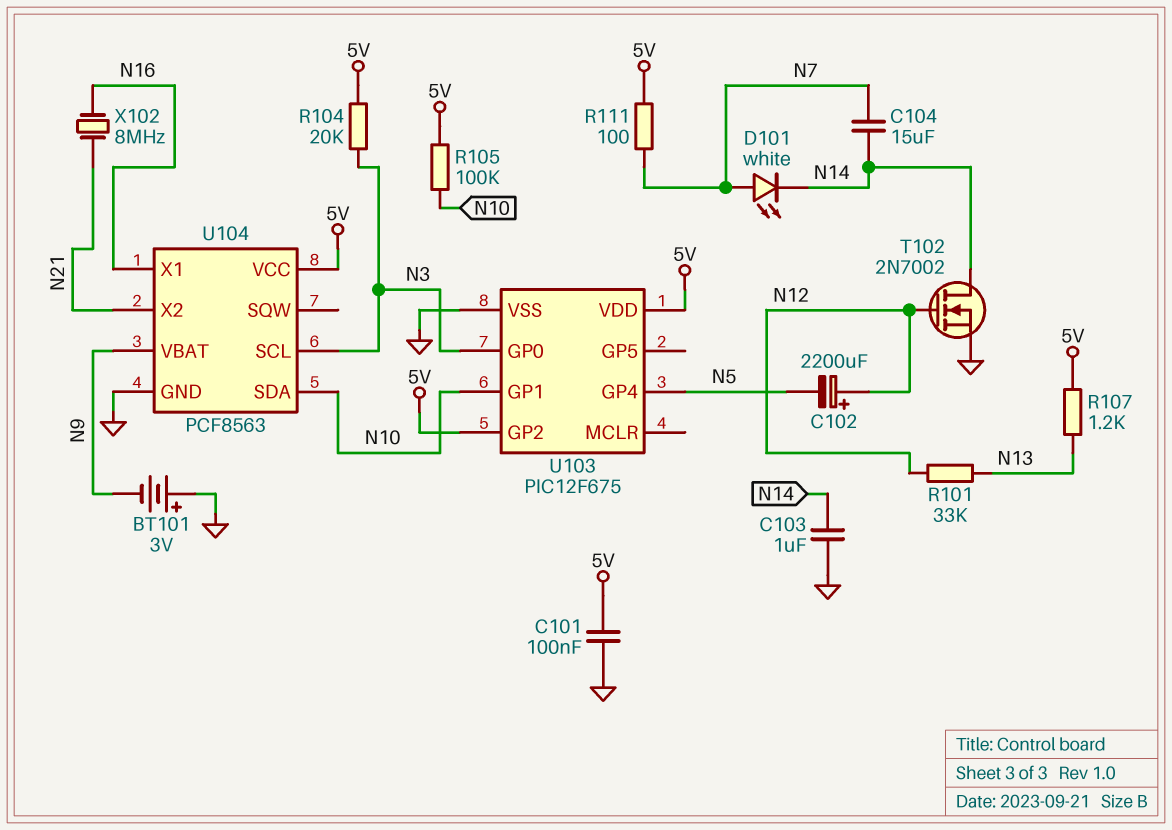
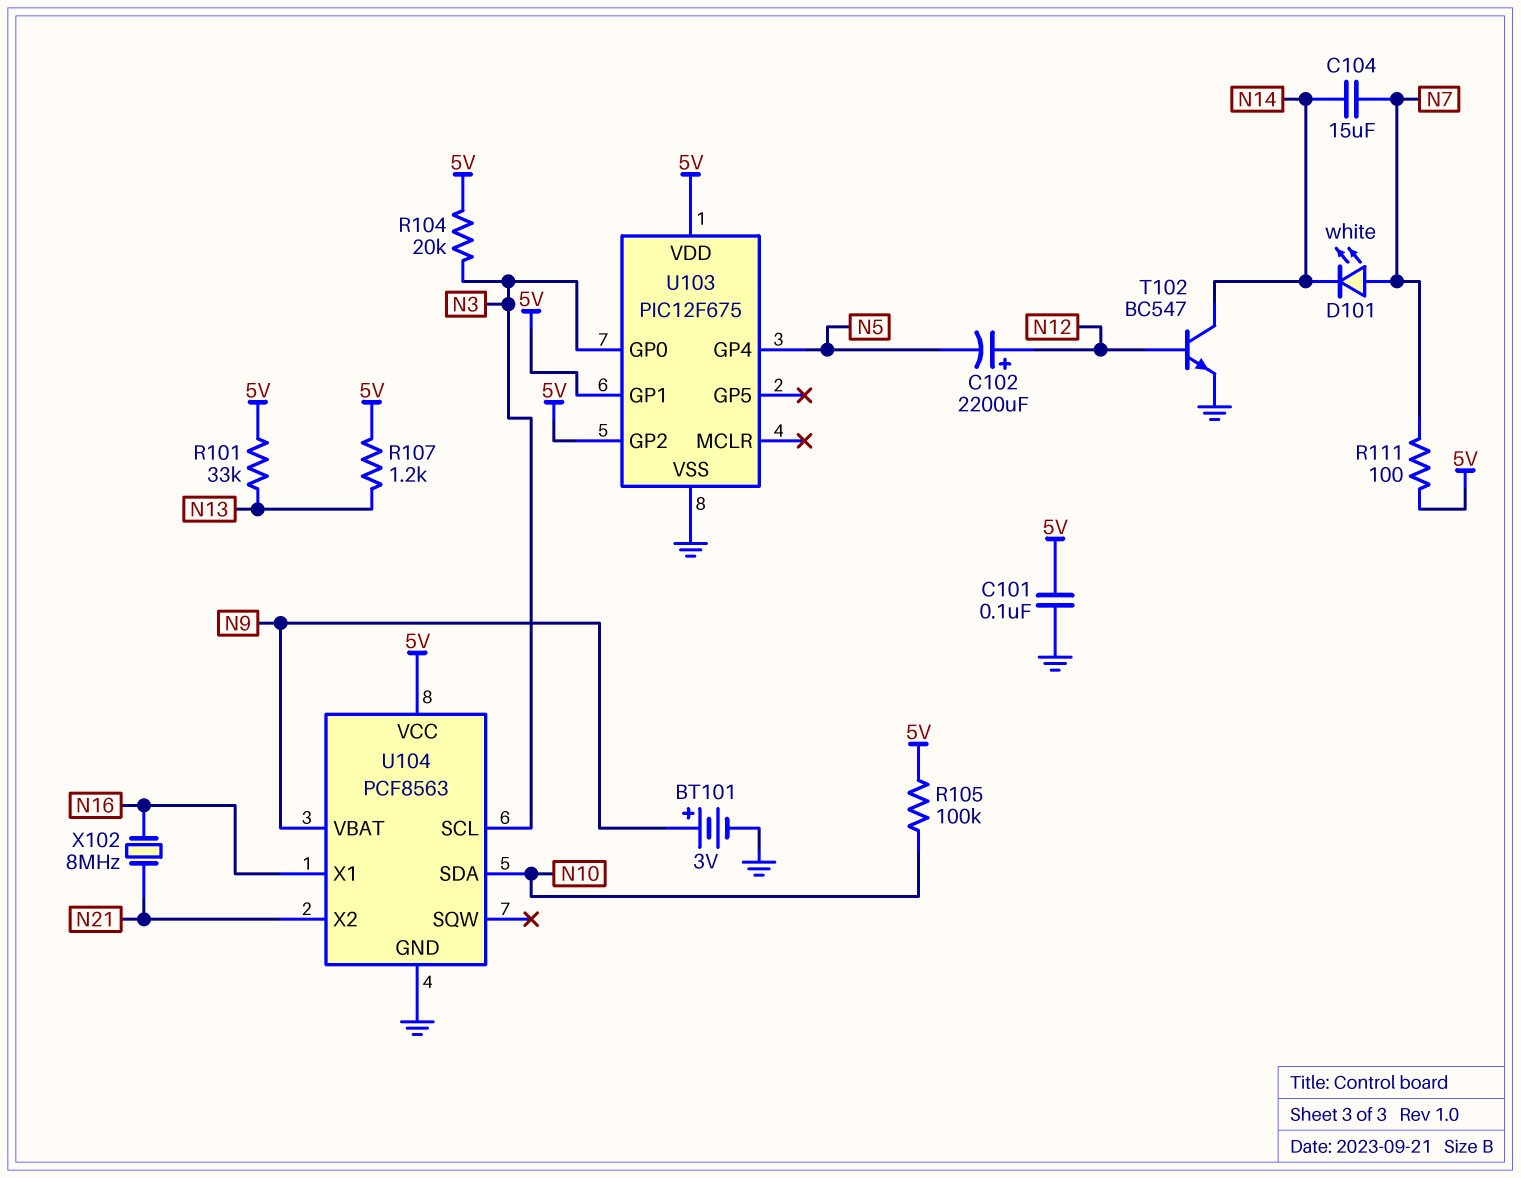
BT101: 3V (plus GND, minus N9) -> 3V (plus N9, minus GND)
C103: 1uF (GND, N14) -> none
R101: 33k (N12, N13) -> 33k (5V, N13)
T102: NMOS 2N7002 (G N12, D N14, S GND) -> NPN BC547 (B N12, C N14, E GND)
U103 pin GP1: N10 -> 5V

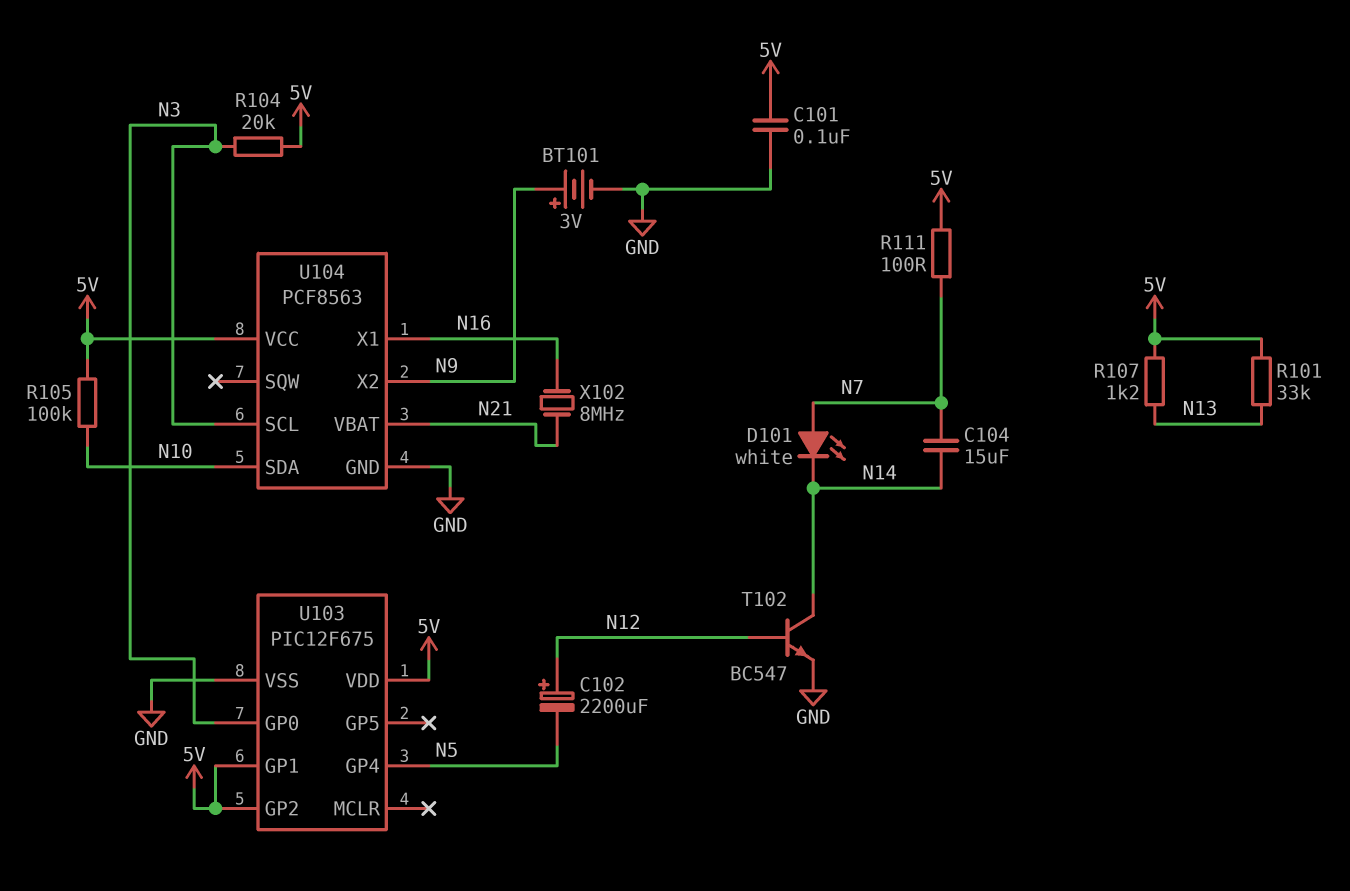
U104 pin VBAT: N9 -> N21
U104 pin X2: N21 -> N9

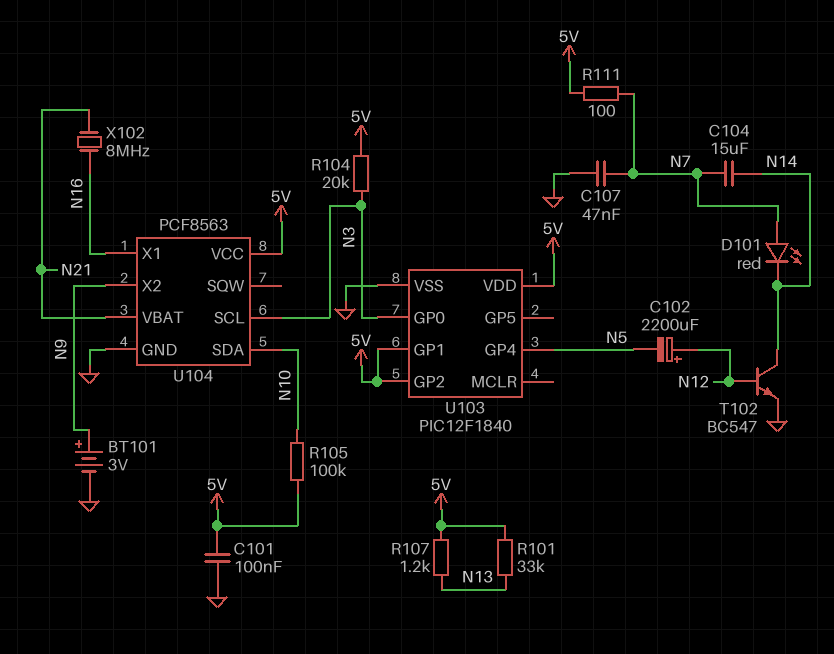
C107: none -> 47nF (GND, N7)
D101: LED white (A N7, K N14) -> LED red (A N7, K N14)
U103: PIC12F675 -> PIC12F1840

